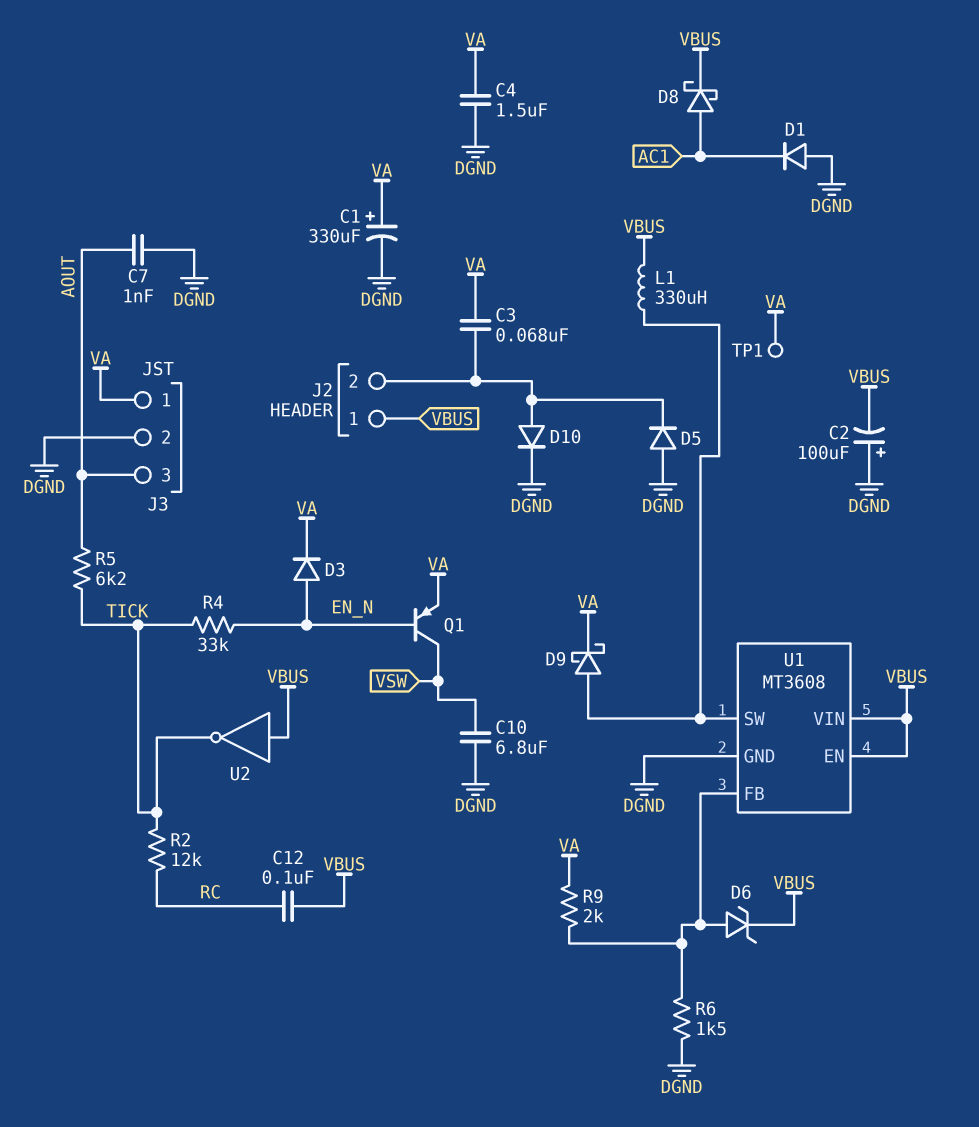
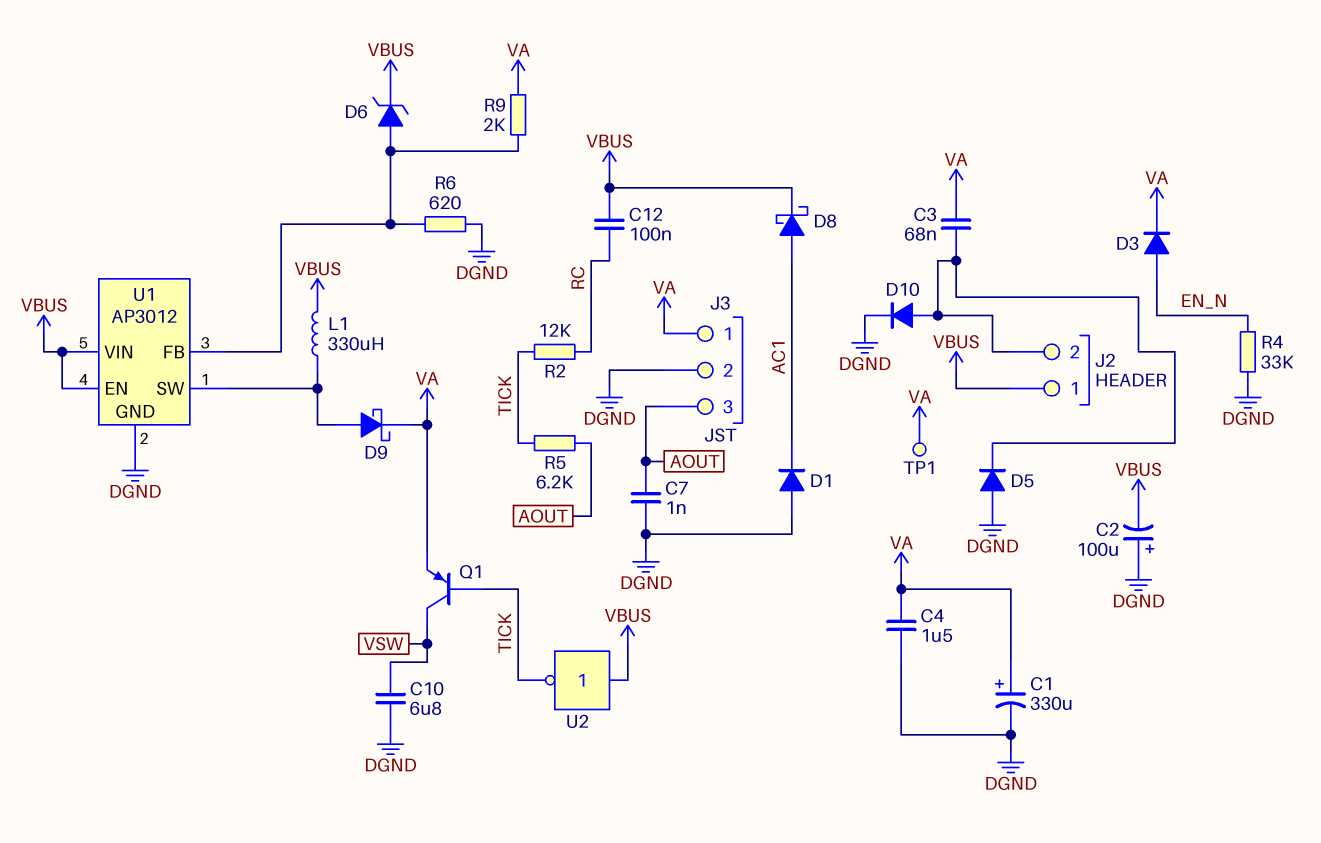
Q1: PNP (B EN_N, C VSW, E VA) -> PNP (B TICK, C VSW, E VA)
R4: 33k (EN_N, TICK) -> 33k (DGND, EN_N)
R6: 1.5k (DGND, U1/FB) -> 620 (DGND, U1/FB)
U1: MT3608 -> AP3012

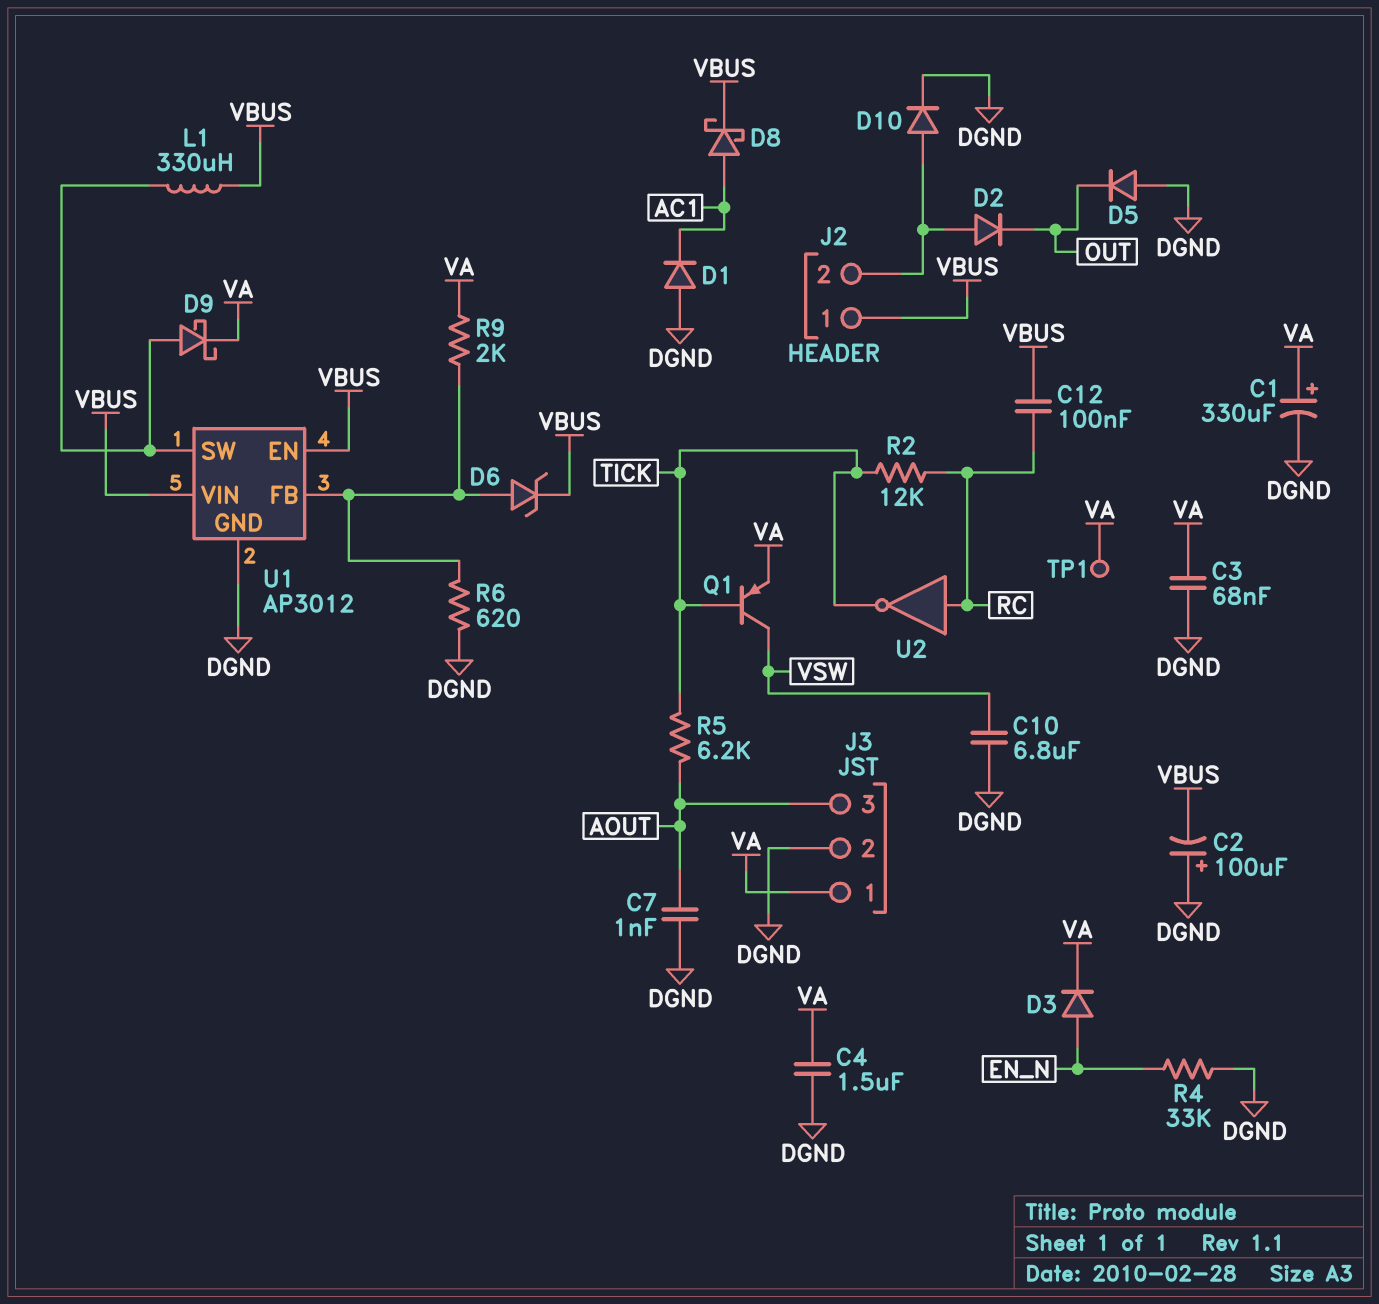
C3: 68nF (J2/2, VA) -> 68nF (DGND, VA)
D2: none -> diode (A J2/2, K OUT)
D5: diode (A DGND, K J2/2) -> diode (A DGND, K OUT)
U2: NOT (in VBUS, out TICK) -> NOT (in RC, out TICK)

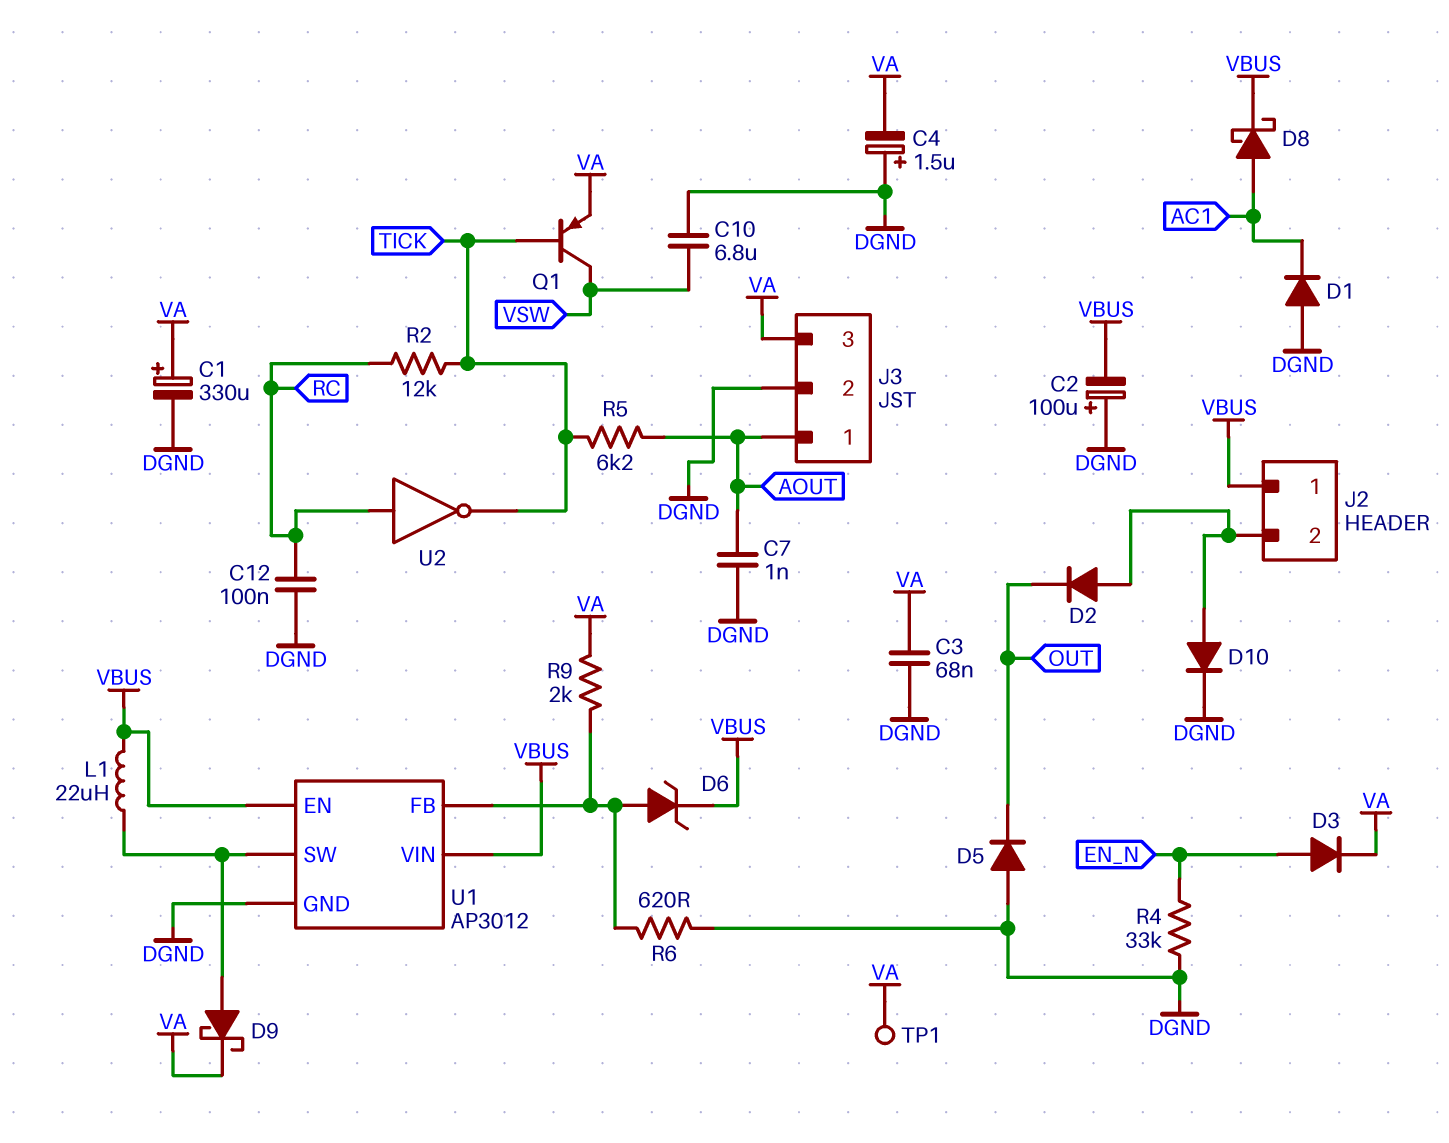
C4: 1.5uF (DGND, VA) -> 1.5uF (plus DGND, minus VA)
C12: 100nF (RC, VBUS) -> 100nF (DGND, RC)
J3 pin 1: VA -> AOUT
J3 pin 3: AOUT -> VA
L1: 330uH (U1/SW, VBUS) -> 22uH (U1/SW, VBUS)

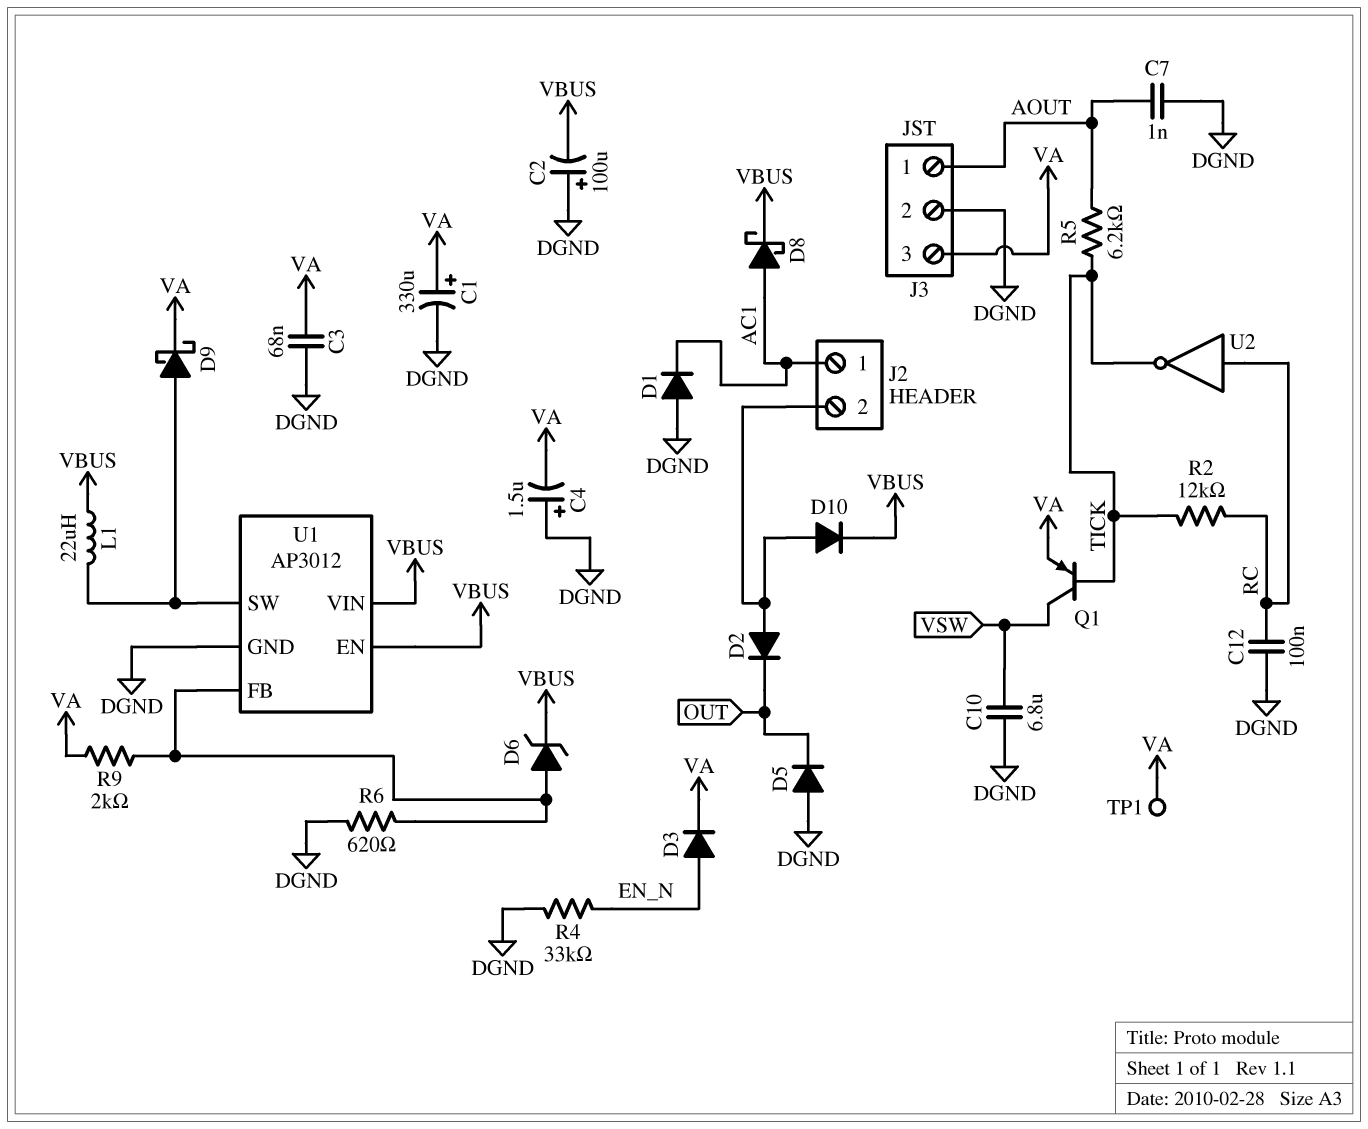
D10: diode (A J2/2, K DGND) -> diode (A J2/2, K VBUS)
J2 pin 1: VBUS -> AC1

